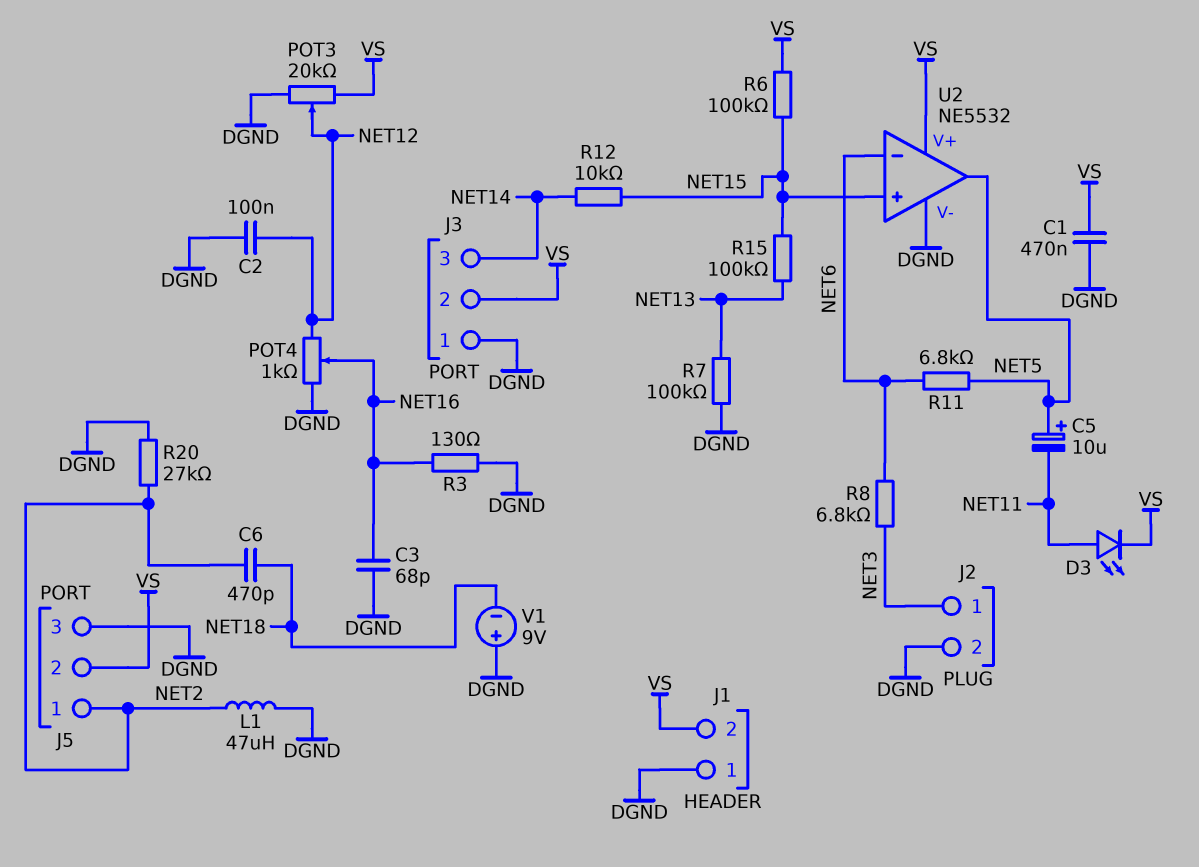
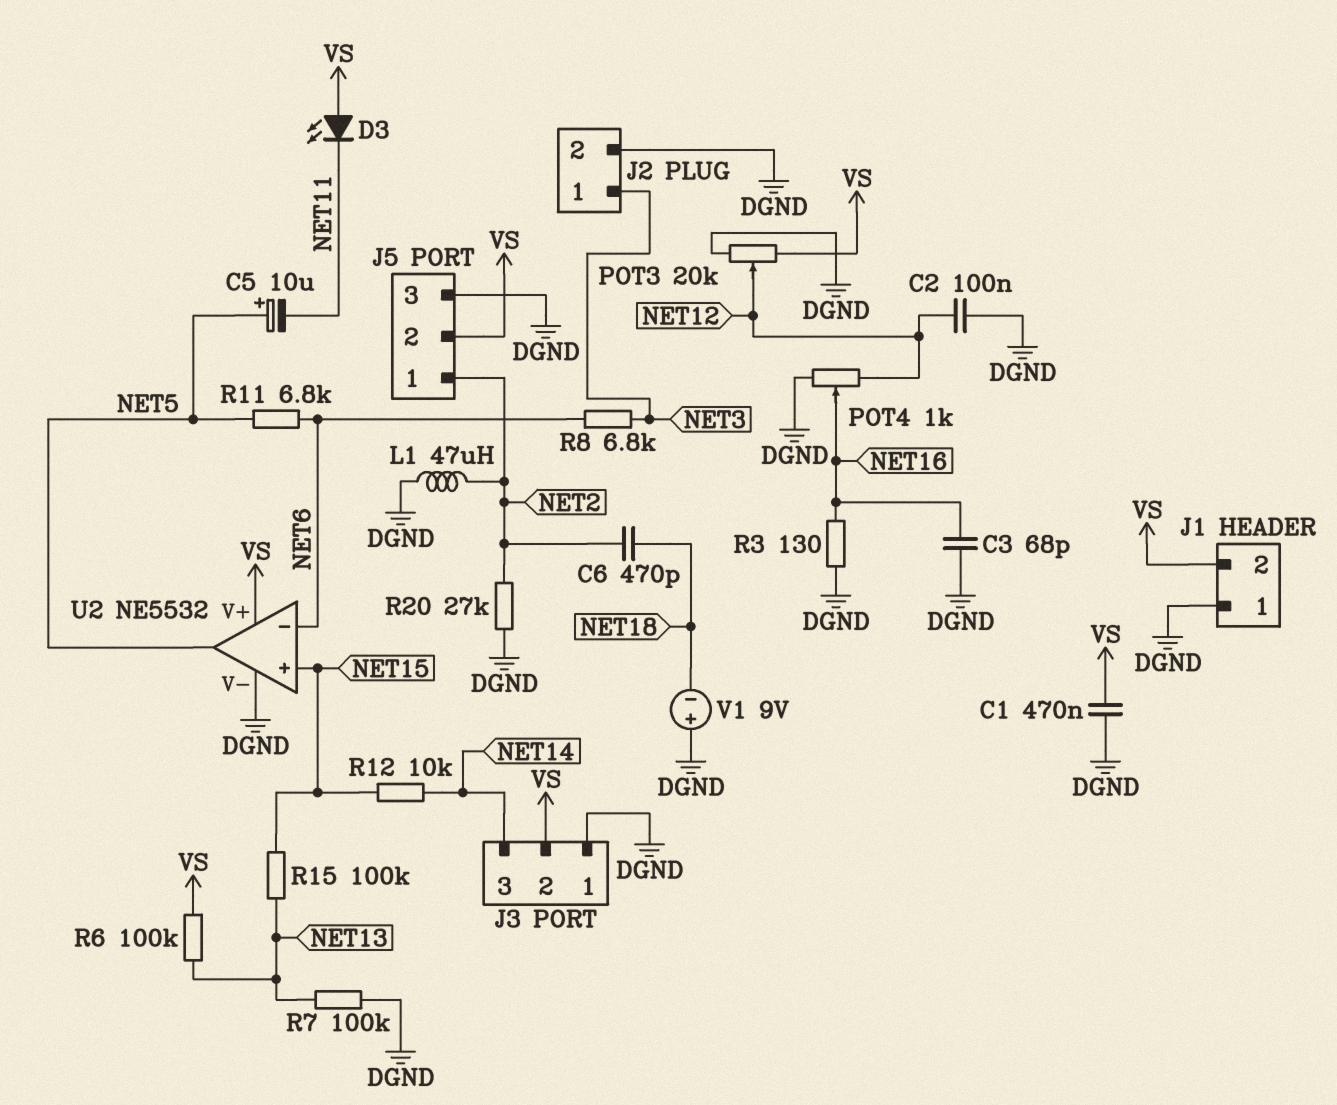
D3: LED (A NET11, K VS) -> LED (A VS, K NET11)
R6: 100k (NET15, VS) -> 100k (NET13, VS)

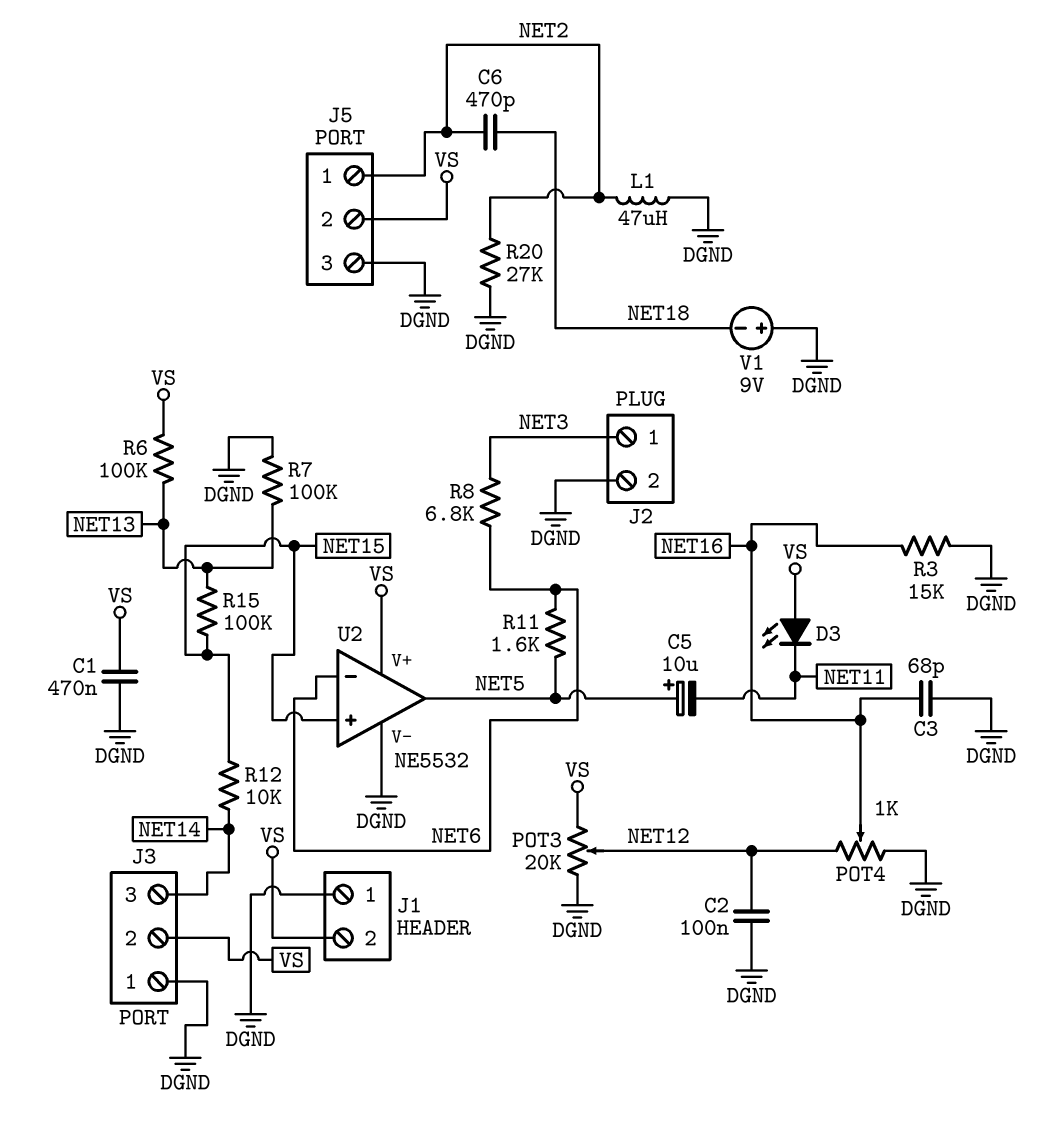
R3: 130 (DGND, NET16) -> 15k (DGND, NET16)
R11: 6.8k (NET5, NET6) -> 1.6k (NET5, NET6)

